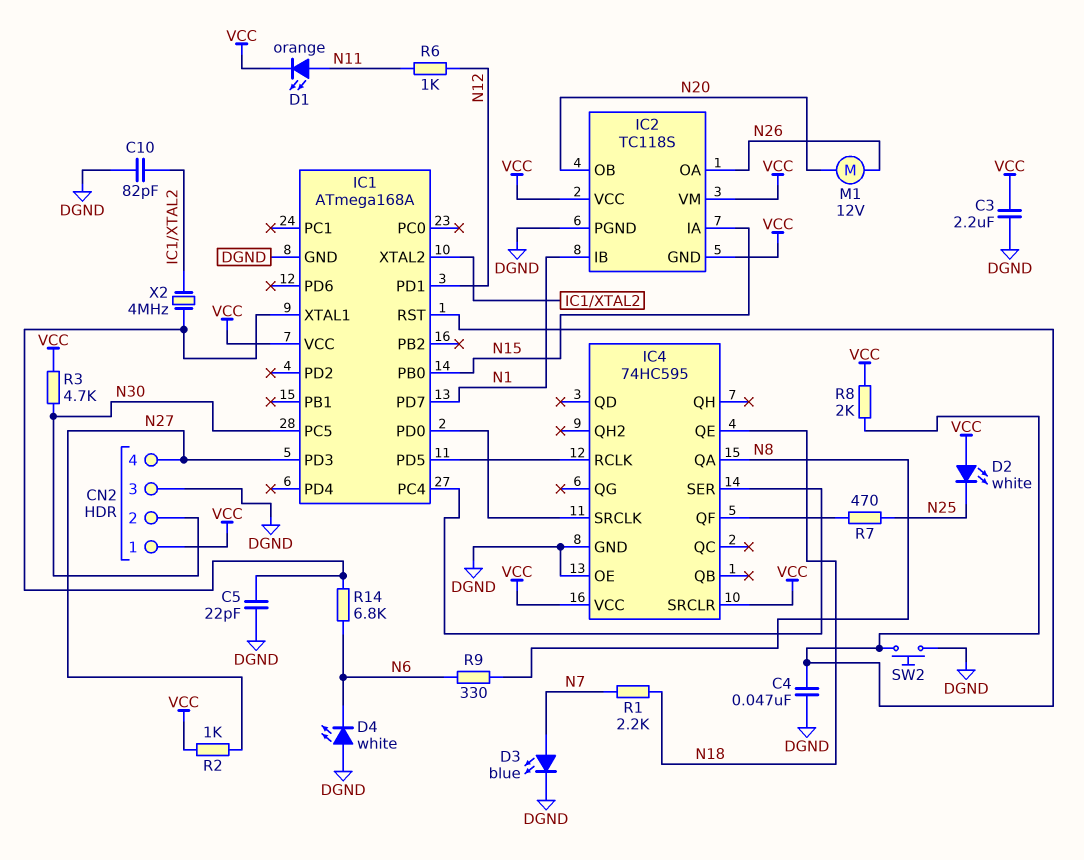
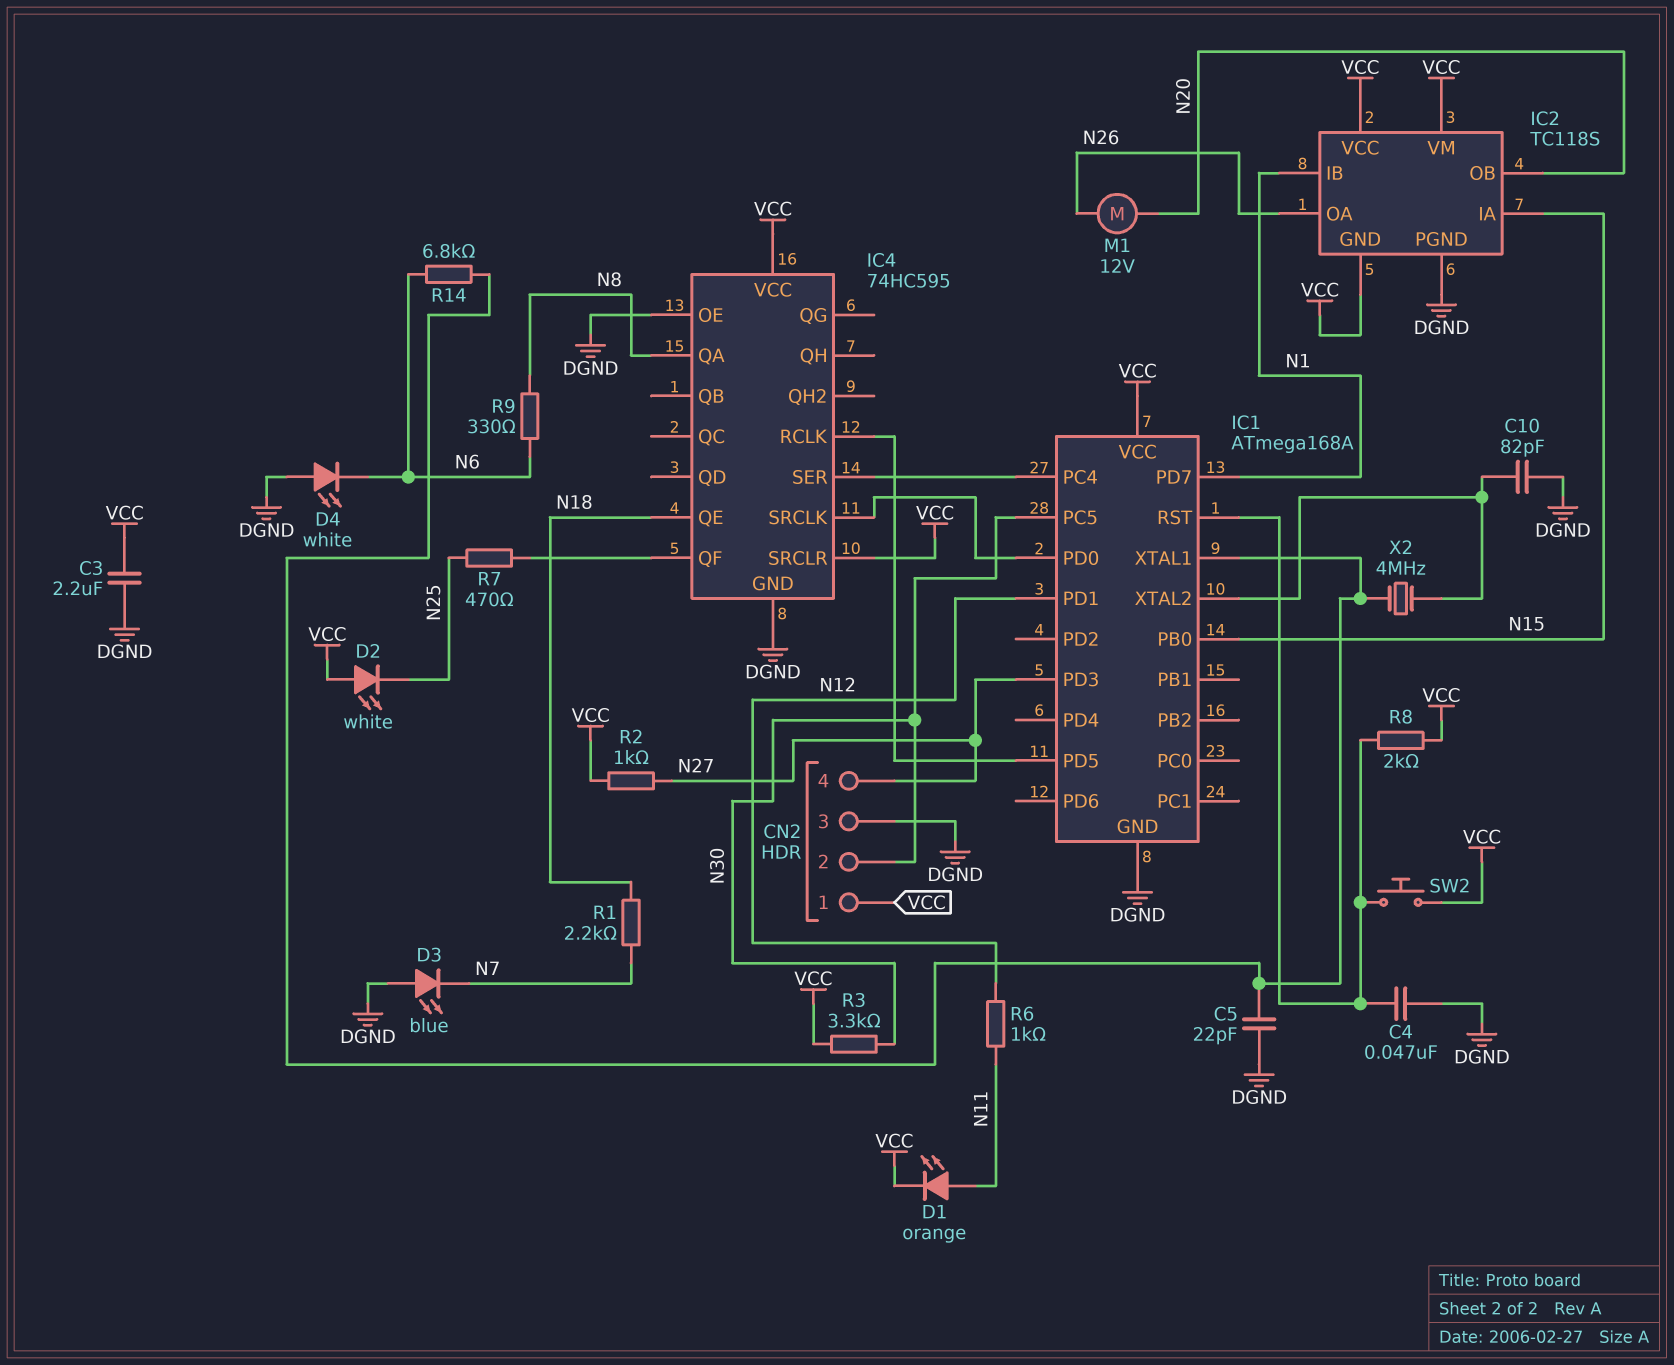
D3: LED blue (A N7, K DGND) -> LED blue (A DGND, K N7)
R3: 4.7k (N30, VCC) -> 3.3k (N30, VCC)
SW2: button (DGND, IC1/RST) -> button (IC1/RST, VCC)

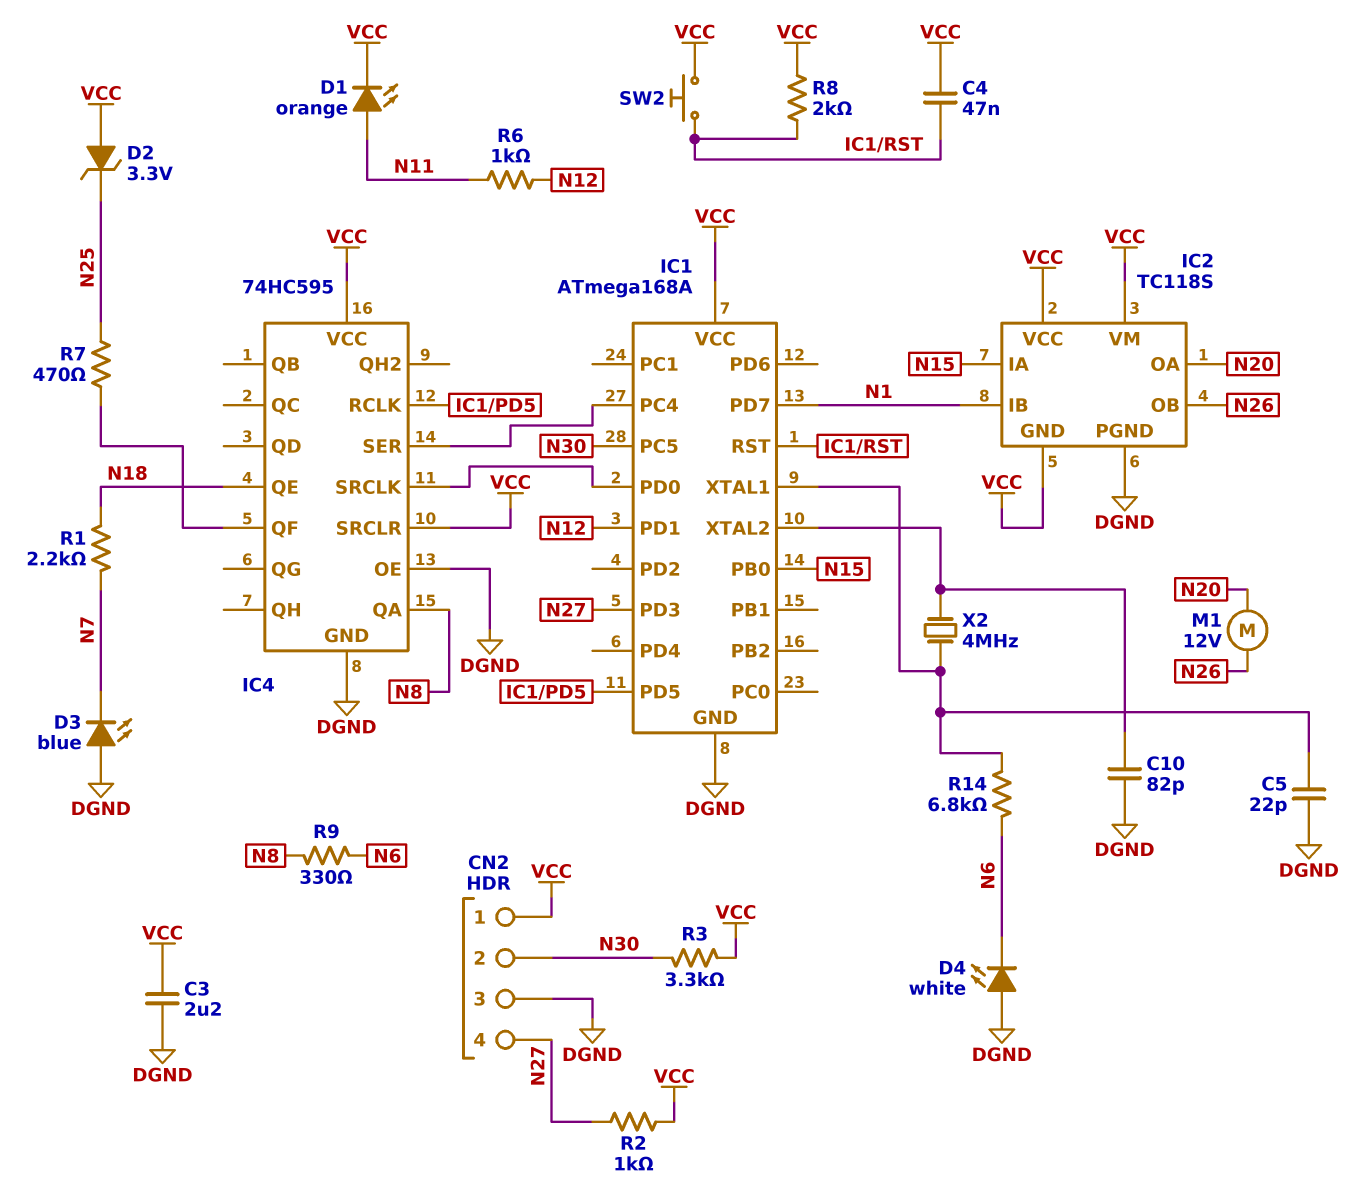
C4: 47nF (DGND, IC1/RST) -> 47nF (IC1/RST, VCC)
D2: LED white (A VCC, K N25) -> zener 3.3V (A VCC, K N25)
IC2 pin OA: N26 -> N20
IC2 pin OB: N20 -> N26

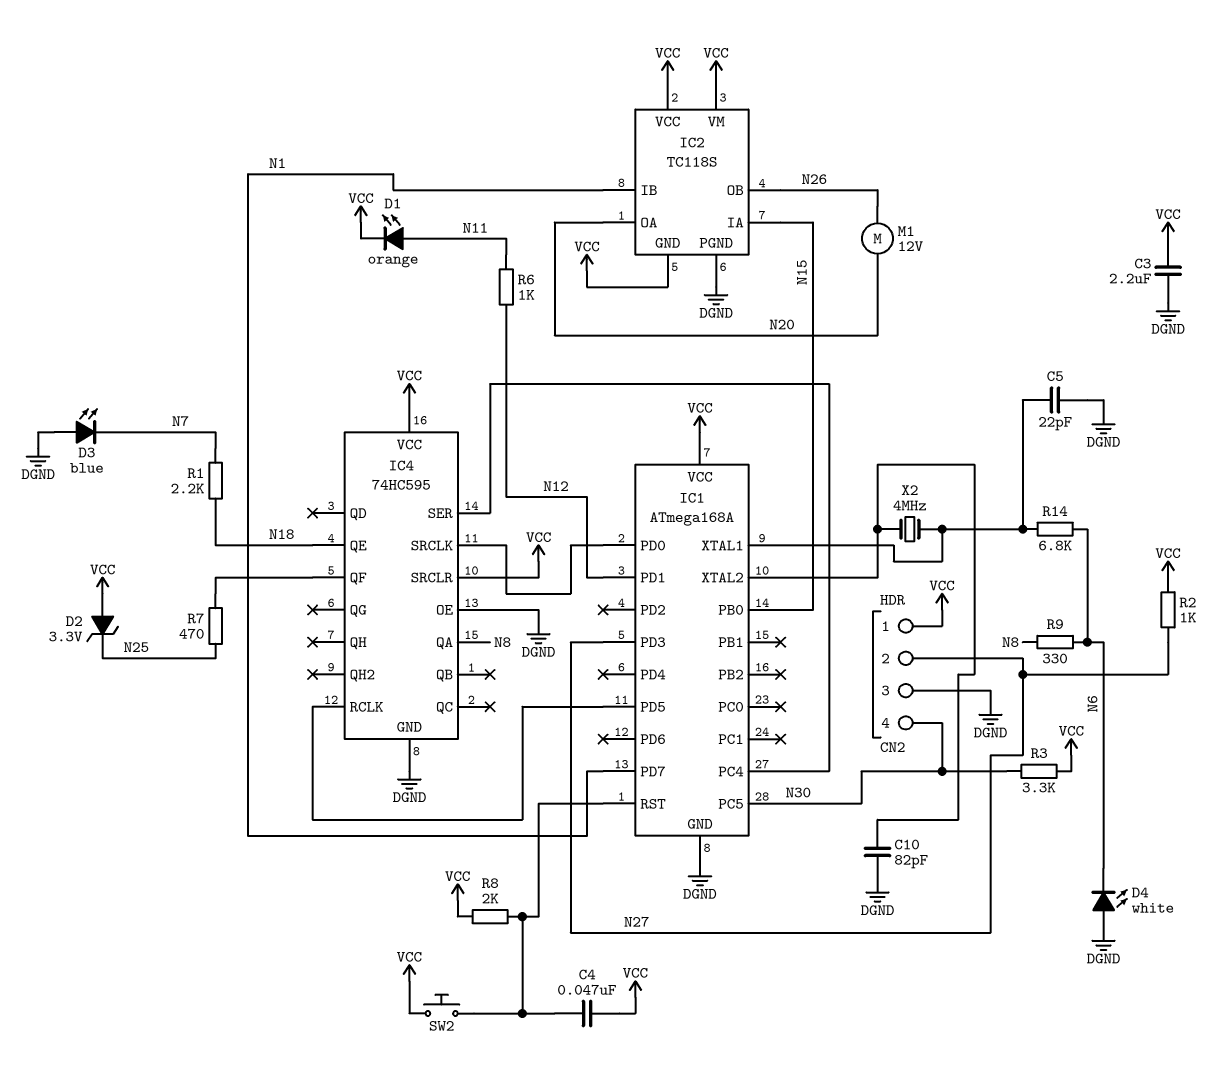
CN2 pin 2: N30 -> N27
CN2 pin 4: N27 -> N30

